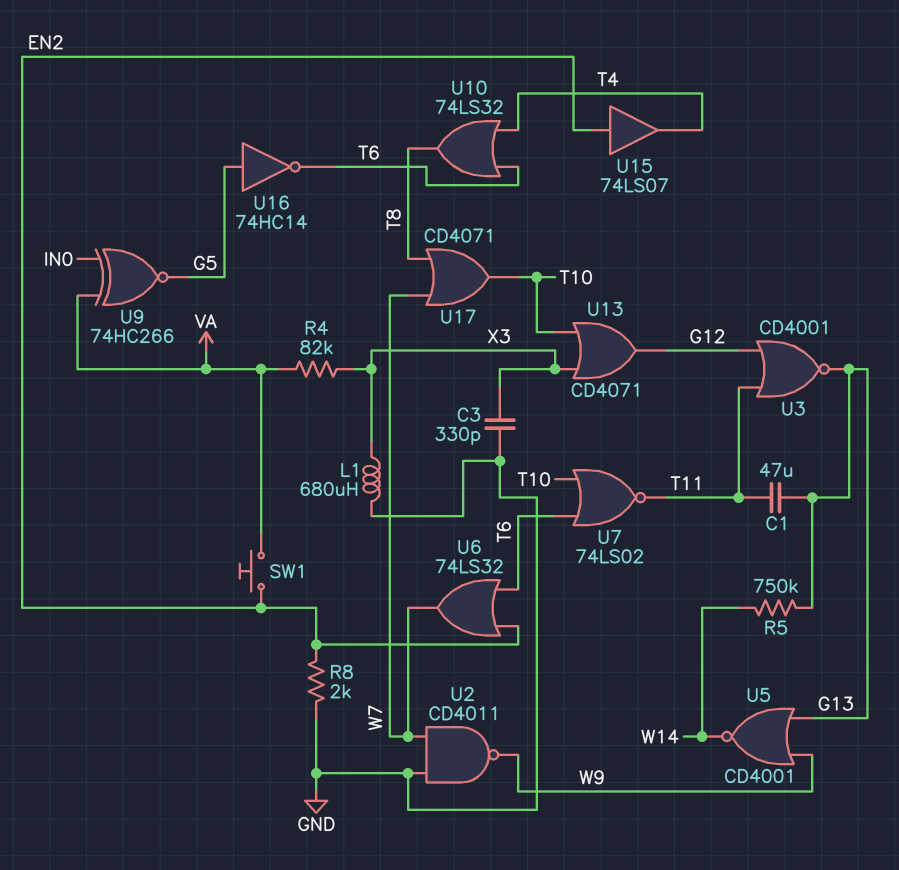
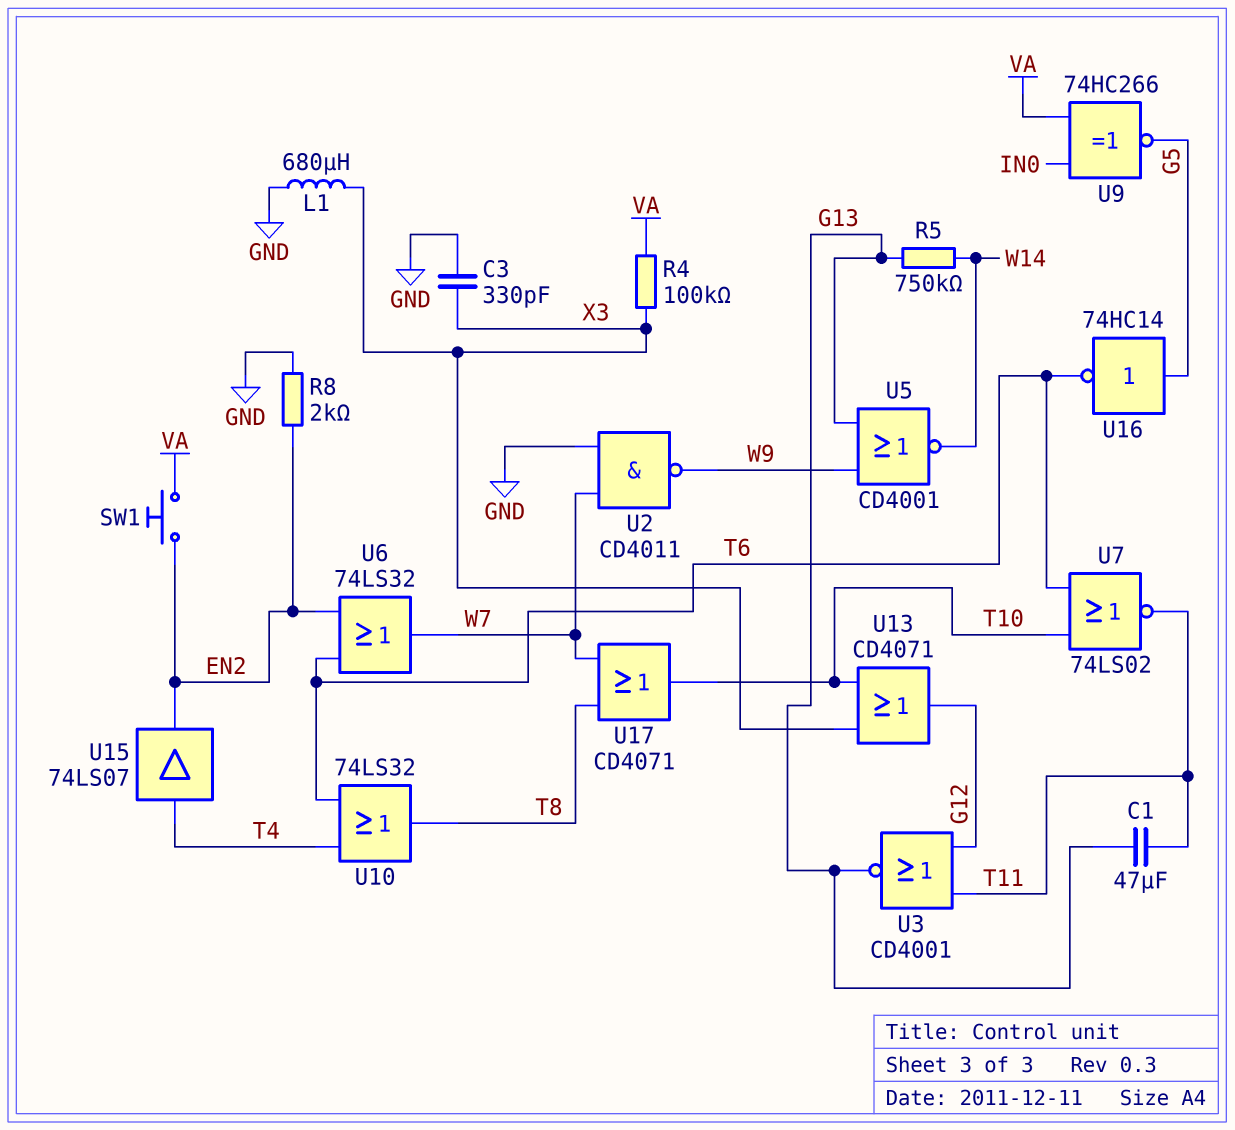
R4: 82k (VA, X3) -> 100k (VA, X3)
U15: buffer 74LS07 (in EN2, out T4) -> buffer 74LS07 (in T4, out EN2)

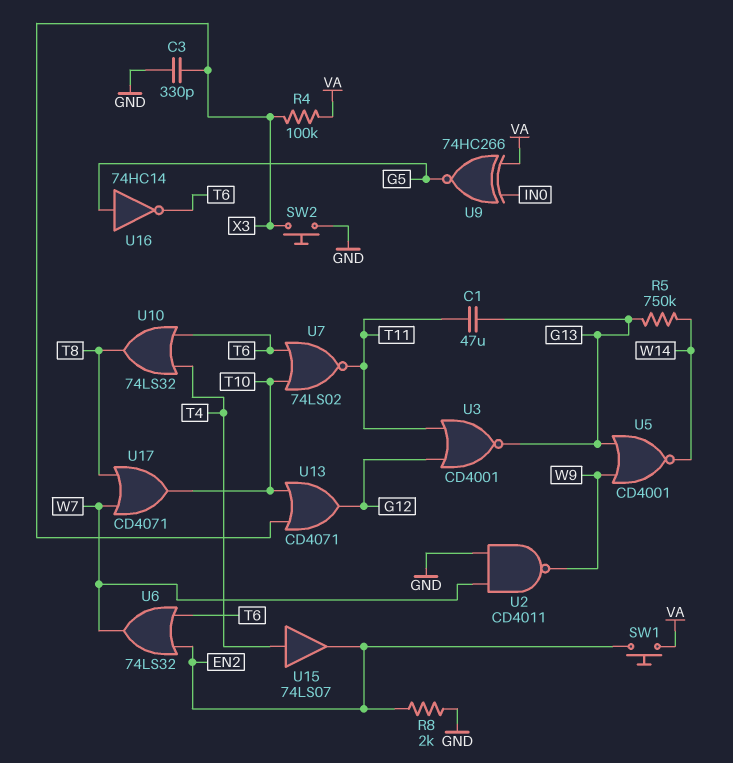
L1: 680uH (GND, X3) -> none
SW2: none -> button (GND, X3)

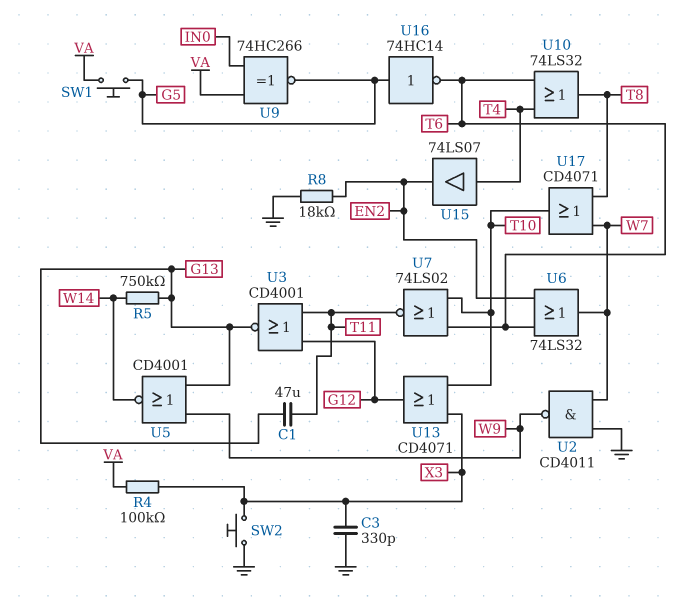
R8: 2k (EN2, GND) -> 18k (EN2, GND)
SW1: button (EN2, VA) -> button (G5, VA)

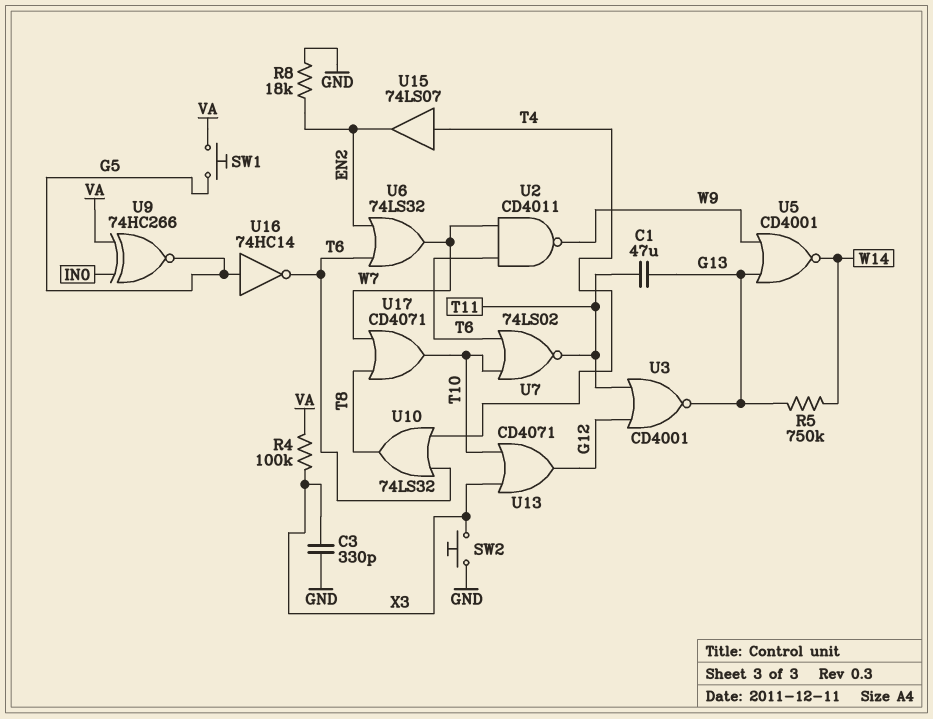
U2: NAND CD4011 (in GND, in W7, out W9) -> NAND CD4011 (in T6, in W7, out W9)

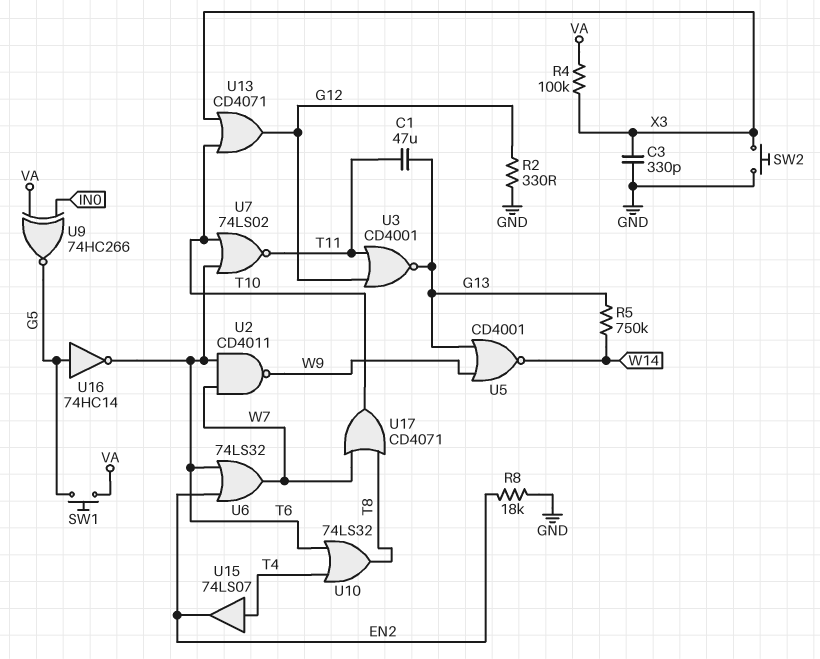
R2: none -> 330 (G12, GND)

